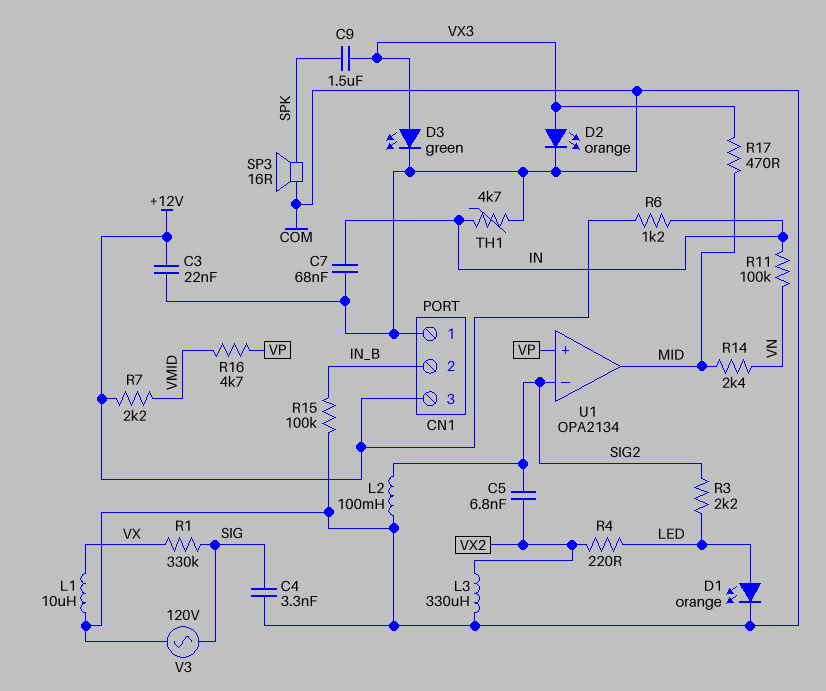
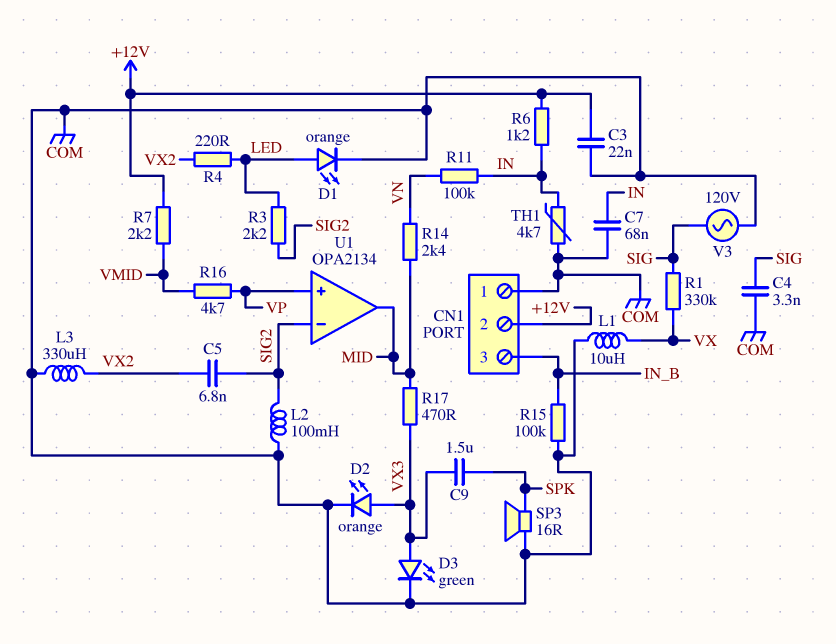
CN1 pin 2: IN_B -> +12V
CN1 pin 3: +12V -> IN_B

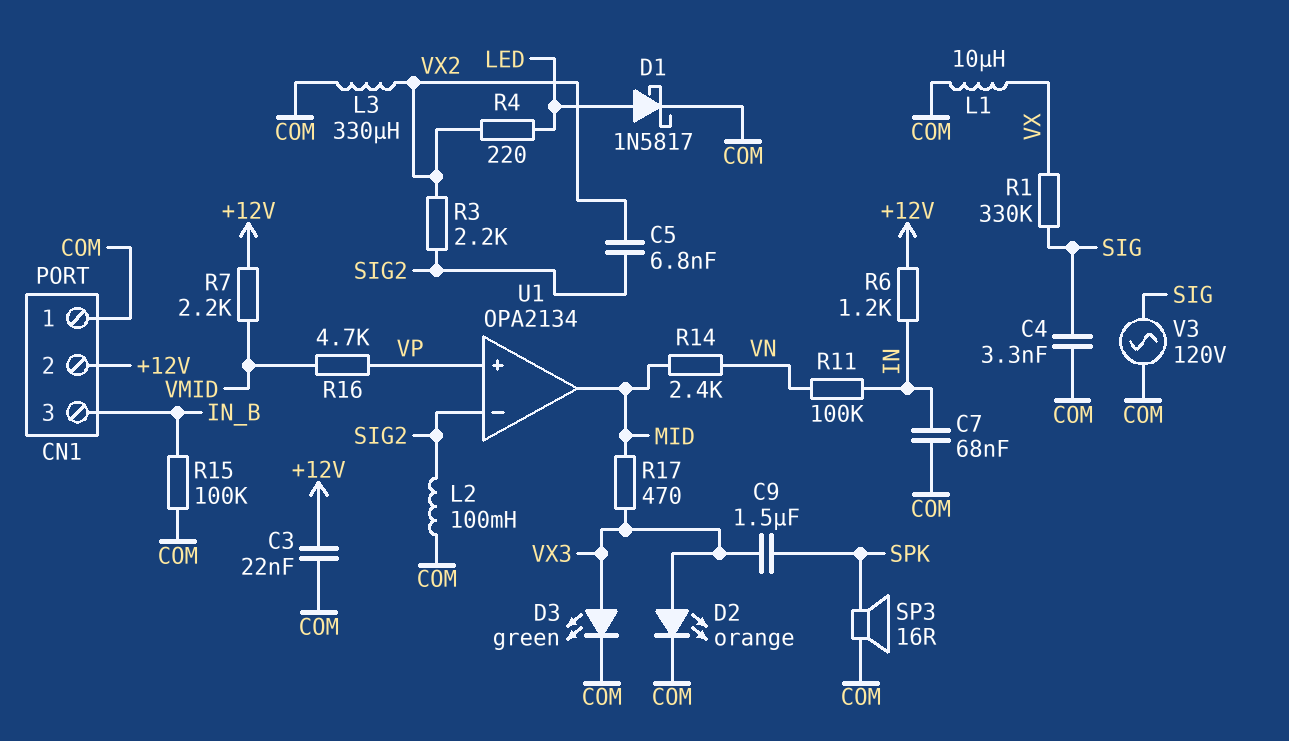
D1: LED orange (A LED, K COM) -> schottky 1N5817 (A LED, K COM)
R3: 2.2k (LED, SIG2) -> 2.2k (SIG2, VX2)
TH1: 4.7k (COM, IN) -> none

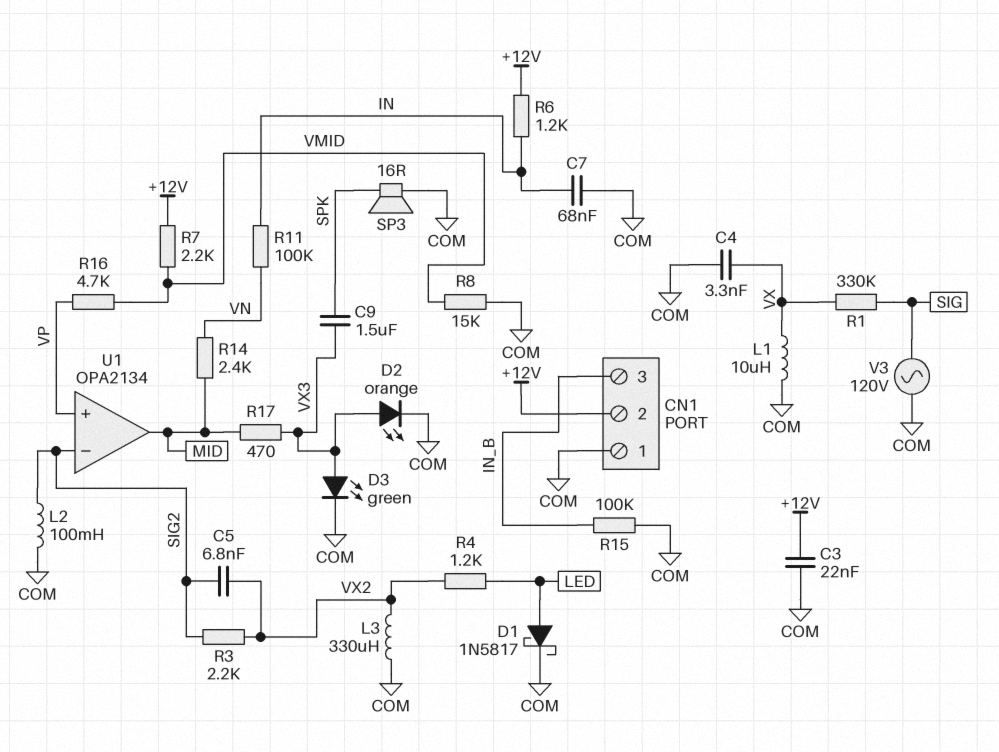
C4: 3.3nF (COM, SIG) -> 3.3nF (COM, VX)
R4: 220 (LED, VX2) -> 1.2k (LED, VX2)
R8: none -> 15k (COM, VMID)

